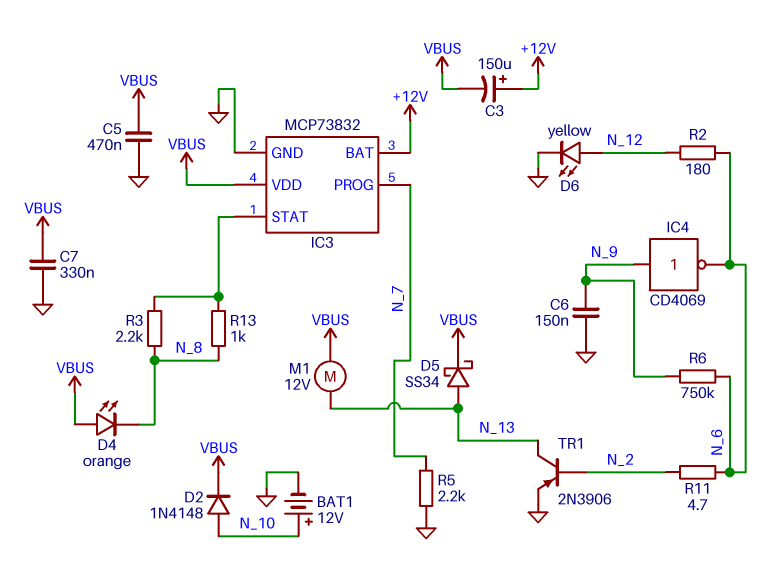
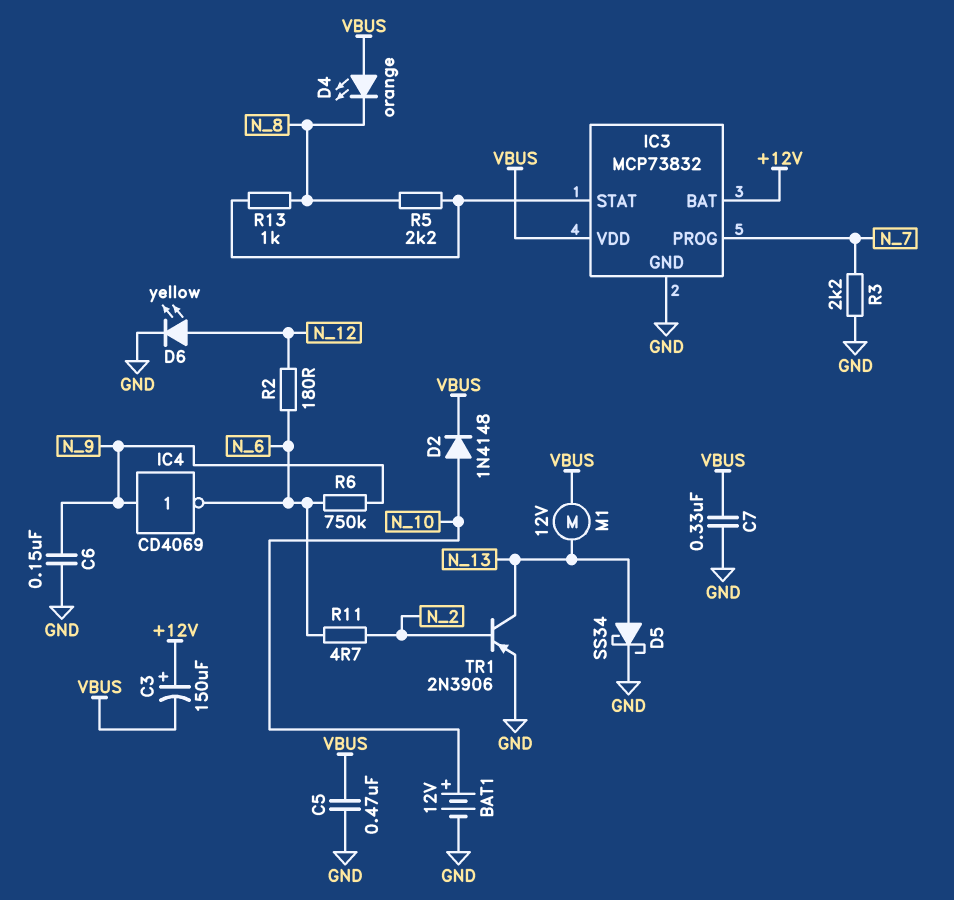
D5: schottky SS34 (A N_13, K VBUS) -> schottky SS34 (A N_13, K GND)
R3: 2.2k (IC3/STAT, N_8) -> 2.2k (GND, N_7)
R5: 2.2k (GND, N_7) -> 2.2k (IC3/STAT, N_8)

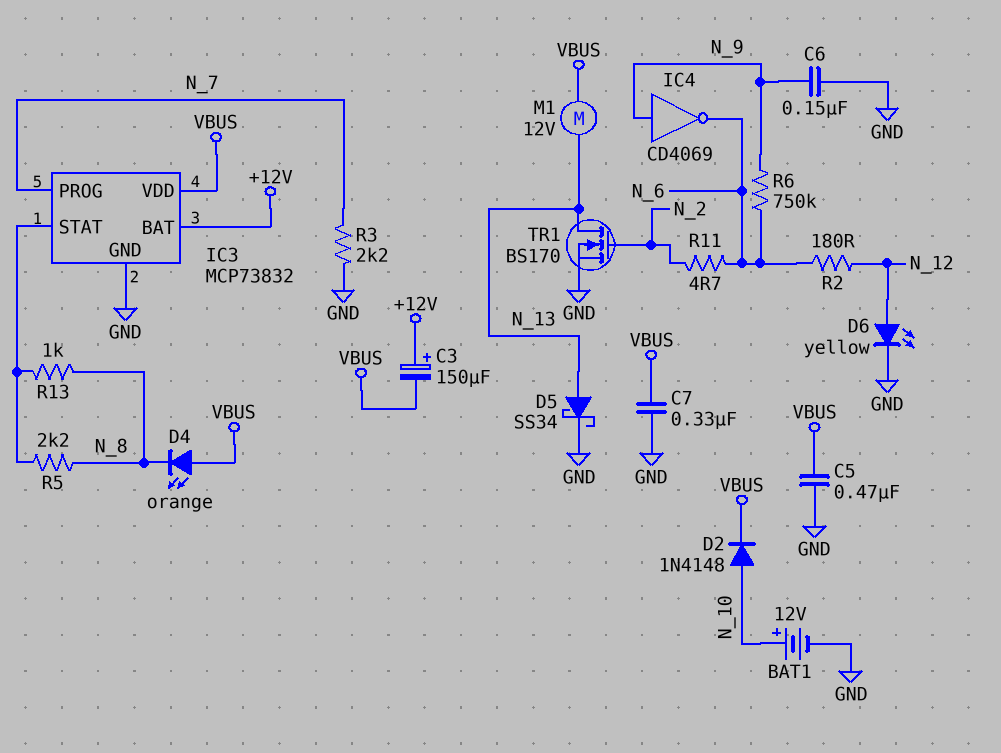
TR1: PNP 2N3906 (B N_2, C N_13, E GND) -> NMOS BS170 (G N_2, D N_13, S GND)

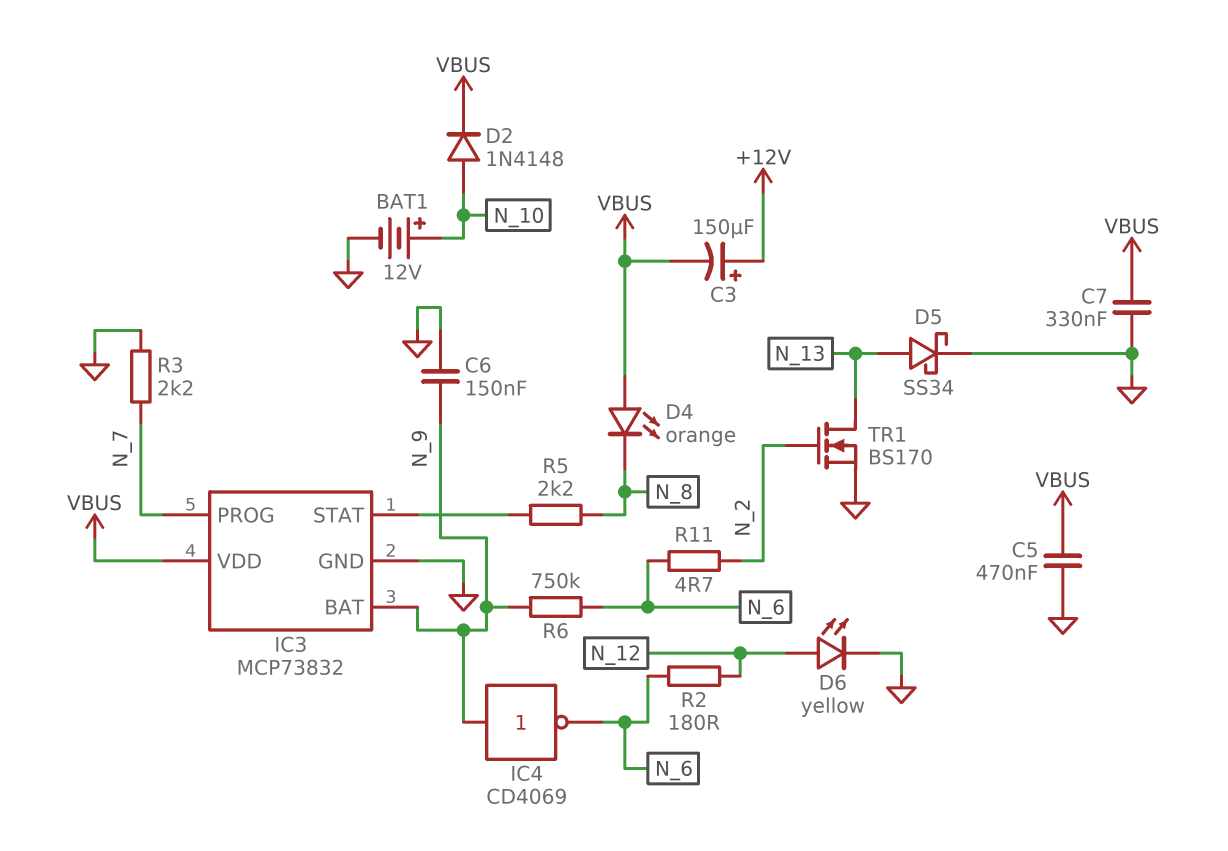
IC3 pin BAT: +12V -> N_9
M1: motor 12V (N_13, VBUS) -> none
R13: 1k (IC3/STAT, N_8) -> none

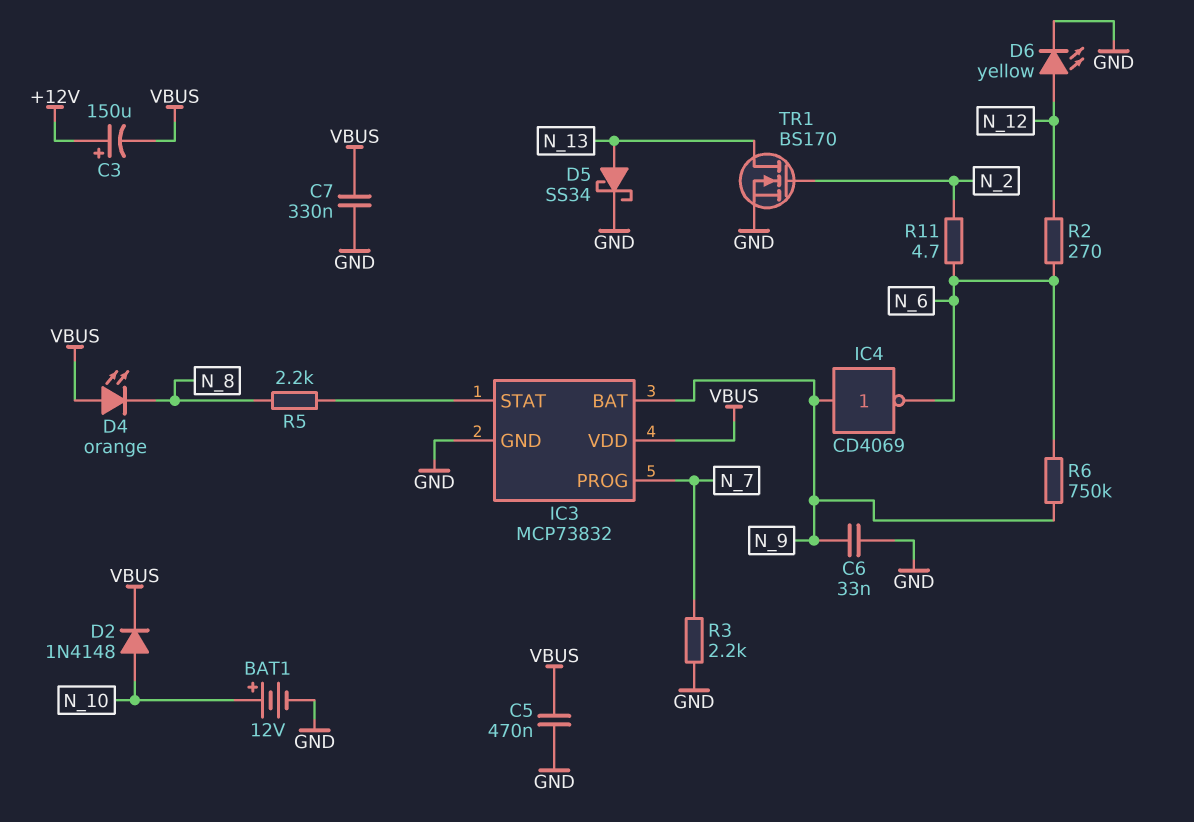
C6: 150nF (GND, N_9) -> 33nF (GND, N_9)
R2: 180 (N_6, N_12) -> 270 (N_6, N_12)

